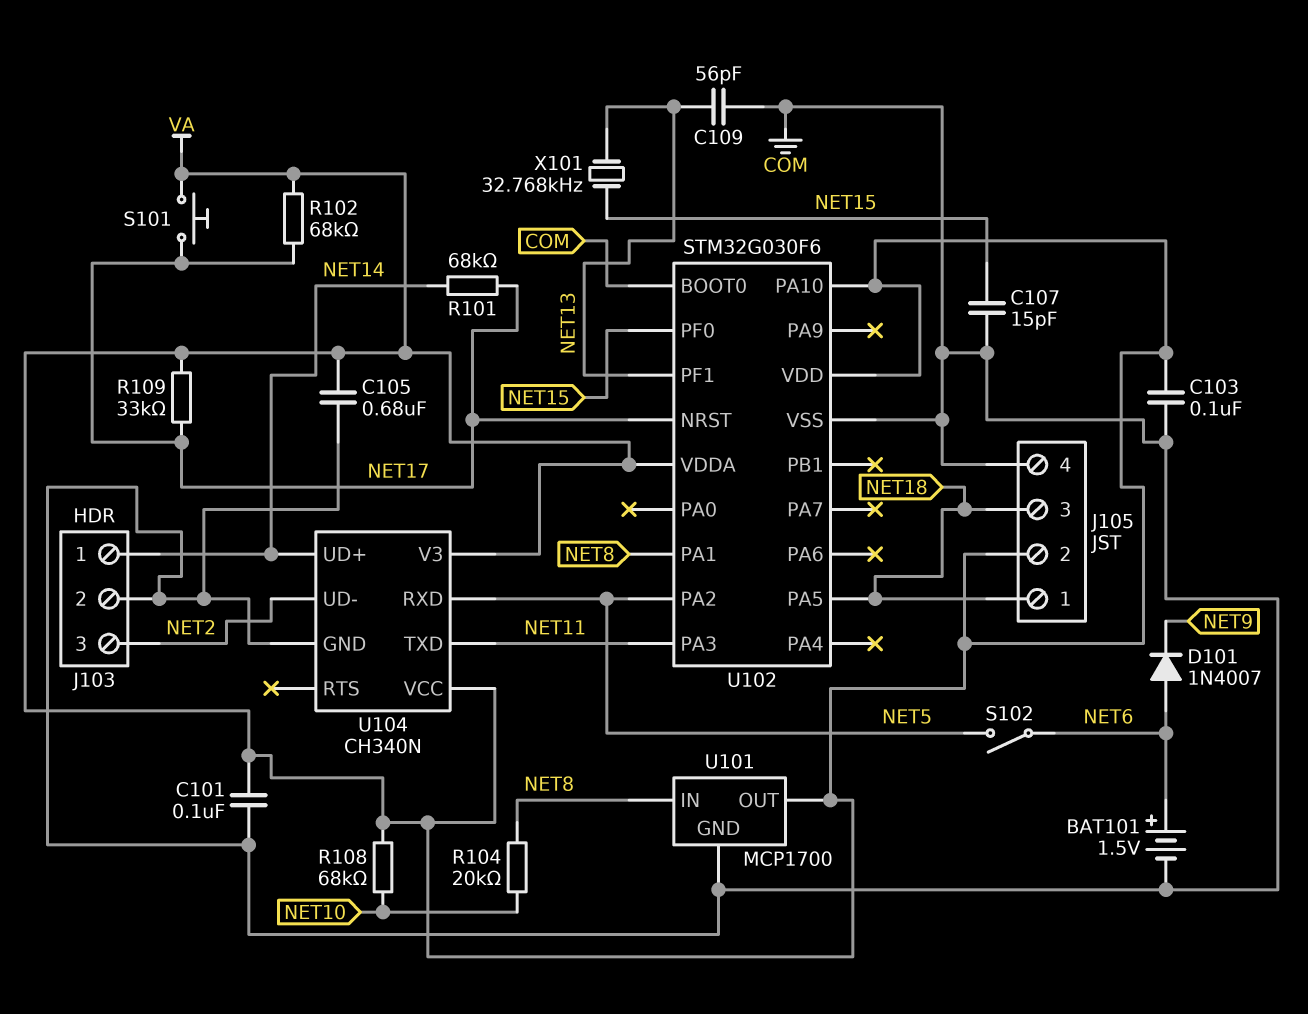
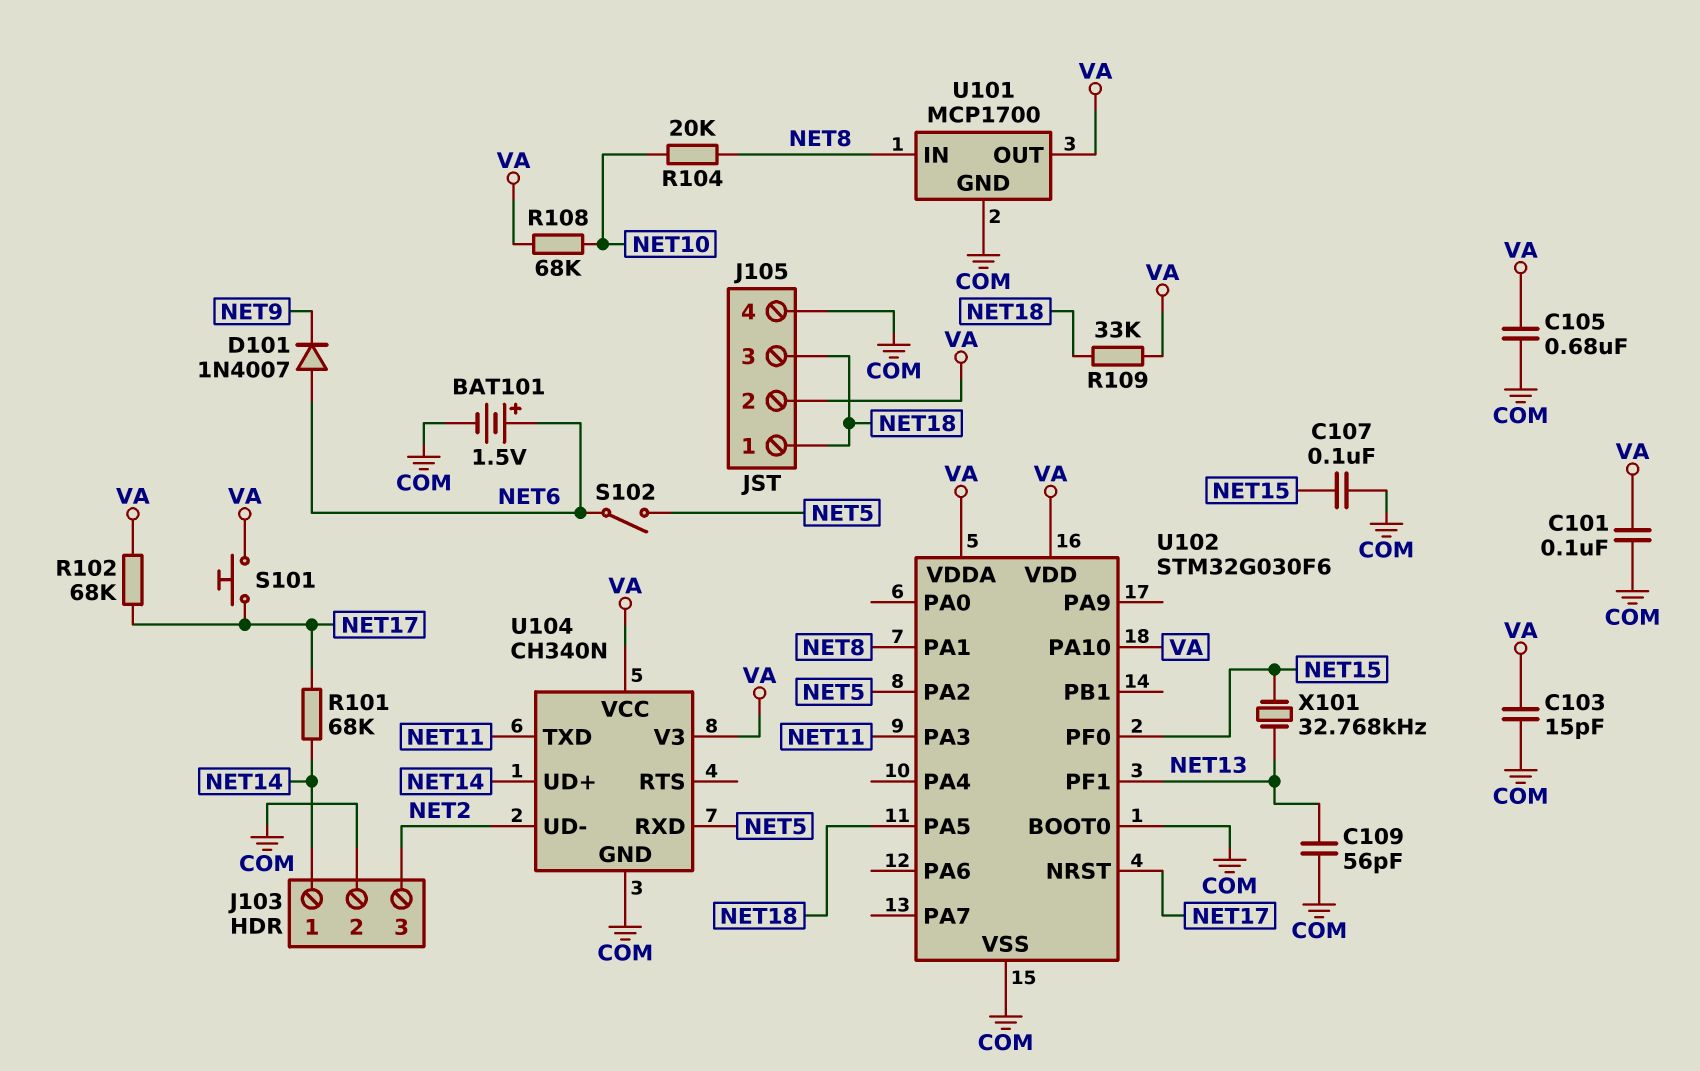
C103: 100nF (COM, VA) -> 15pF (COM, VA)
C107: 15pF (COM, NET15) -> 100nF (COM, NET15)
R109: 33k (NET17, VA) -> 33k (NET18, VA)

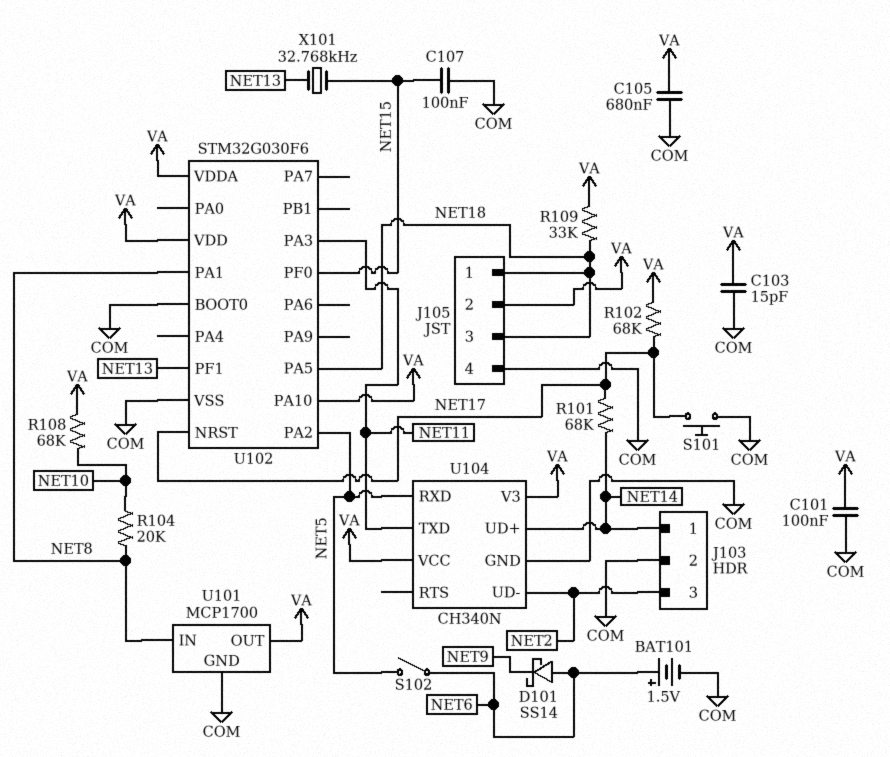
C109: 56pF (COM, NET13) -> none
D101: diode 1N4007 (A NET6, K NET9) -> schottky SS14 (A NET6, K NET9)
S101: button (NET17, VA) -> button (COM, NET17)

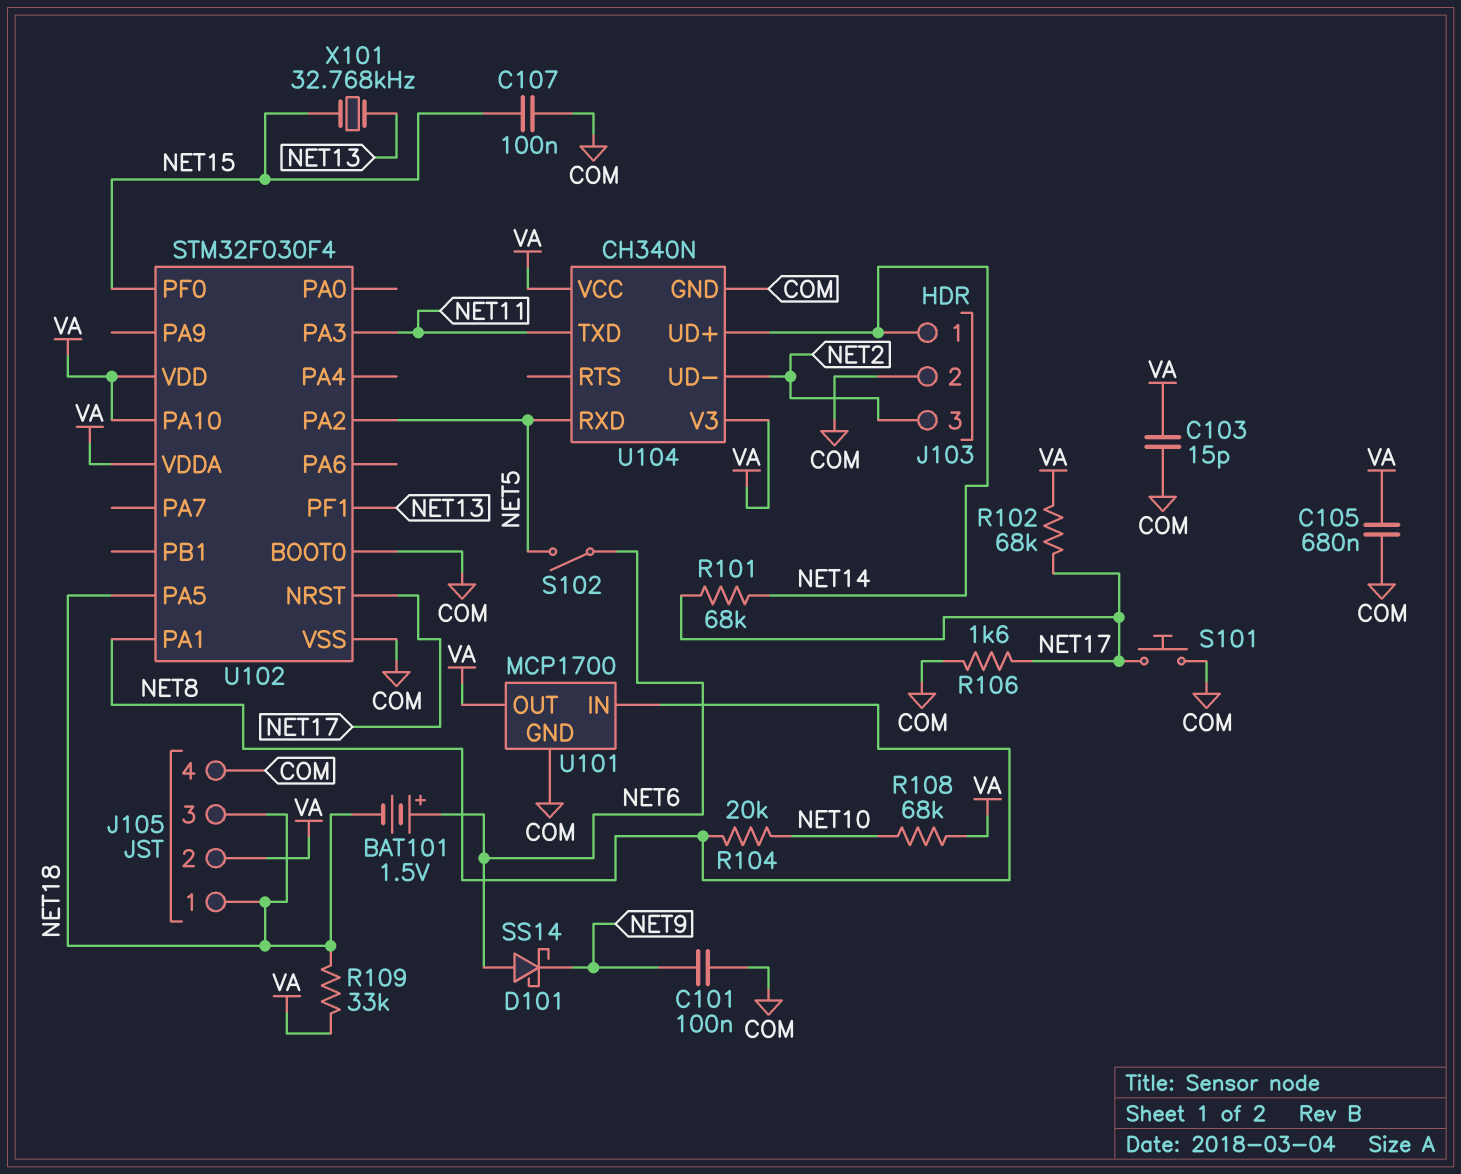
BAT101: 1.5V (plus NET6, minus COM) -> 1.5V (plus NET6, minus NET18)
C101: 100nF (COM, VA) -> 100nF (COM, NET9)
R106: none -> 1.6k (COM, NET17)
U102: STM32G030F6 -> STM32F030F4

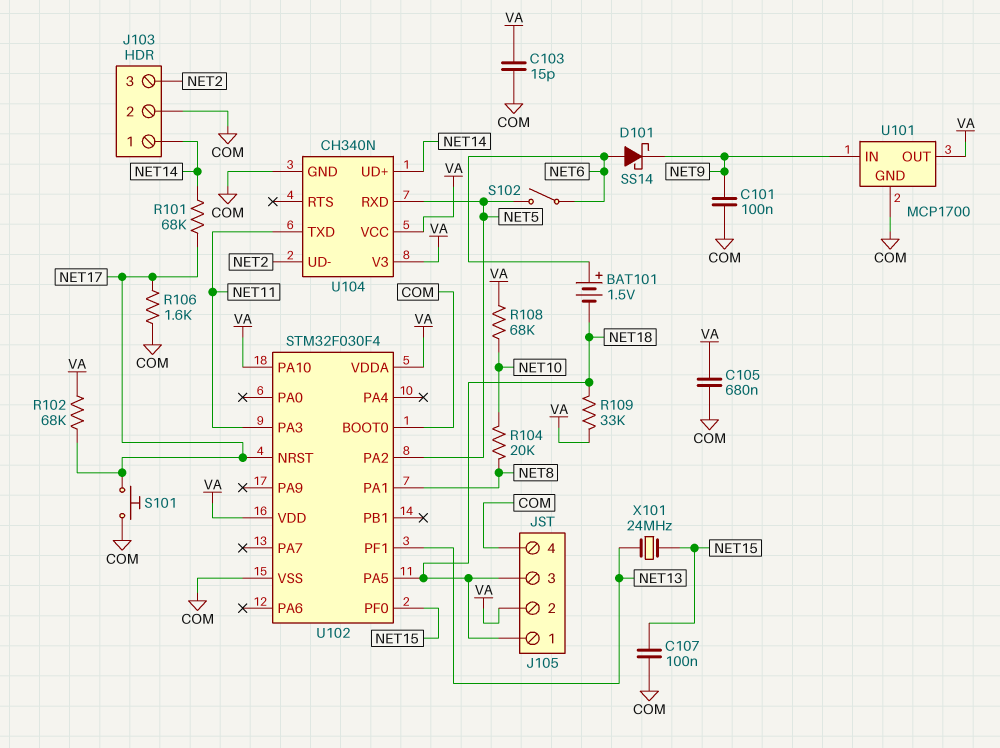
U101 pin IN: NET8 -> NET9
X101: 32.768kHz (NET13, NET15) -> 24MHz (NET13, NET15)

